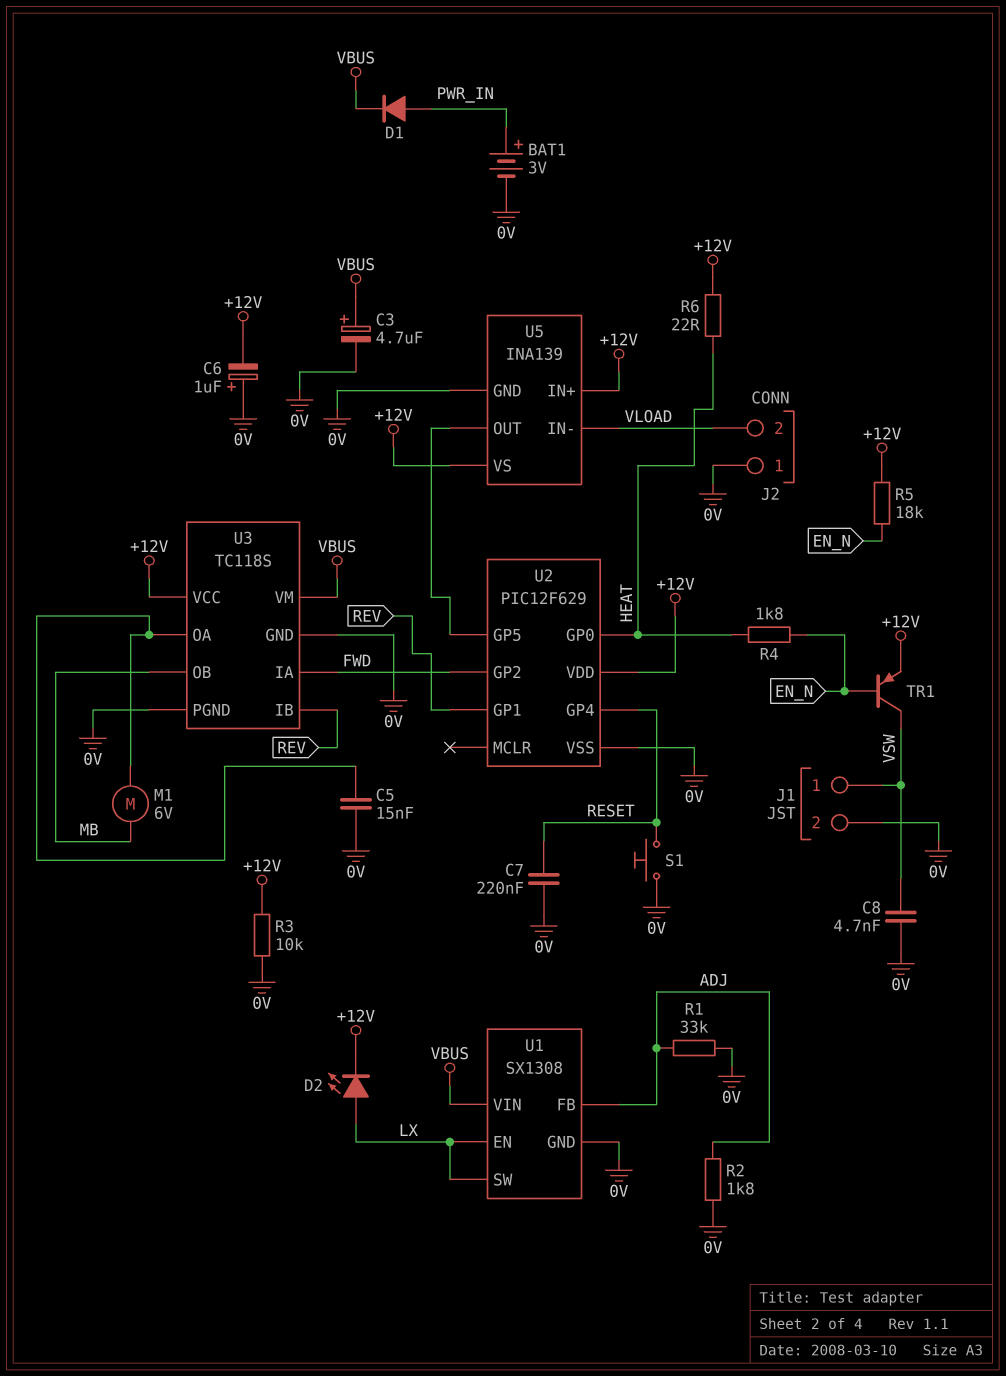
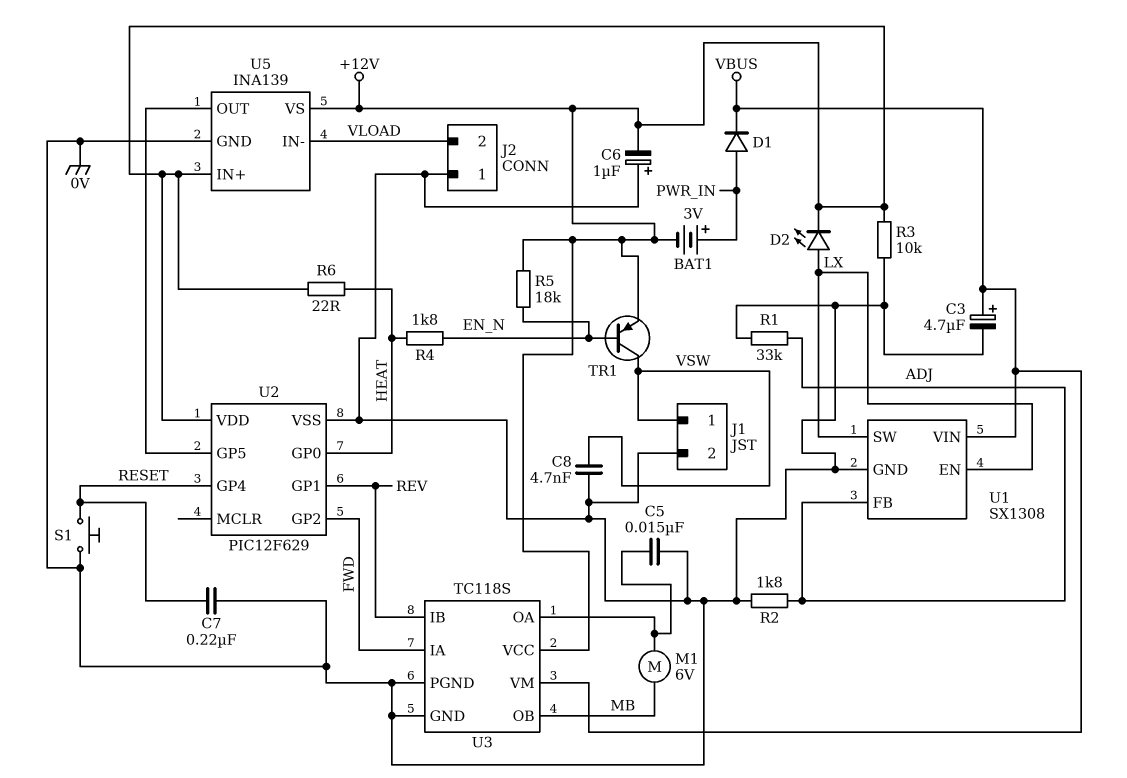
BAT1: 3V (plus PWR_IN, minus 0V) -> 3V (plus PWR_IN, minus +12V)

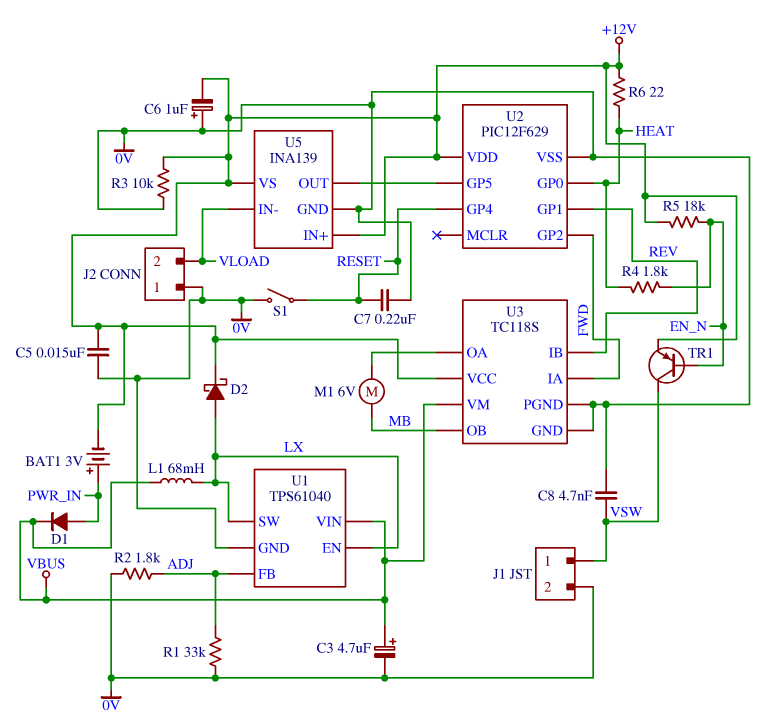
C5: 15nF (0V, U3/OA) -> 15nF (+12V, 0V)
D2: LED (A LX, K +12V) -> schottky (A LX, K +12V)
L1: none -> 68mH (LX, VBUS)
S1: button (0V, RESET) -> switch (0V, RESET)
U1: SX1308 -> TPS61040

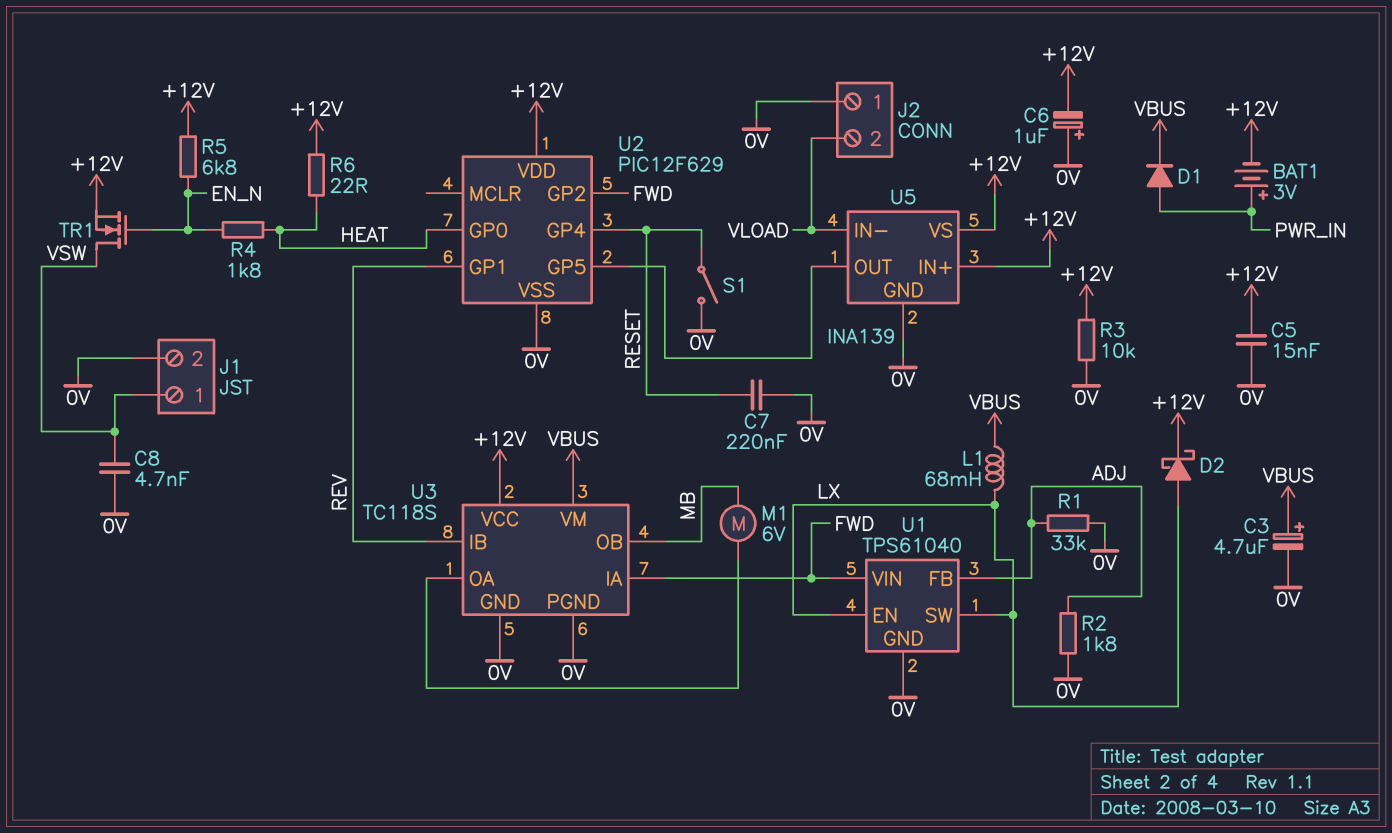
R5: 18k (+12V, EN_N) -> 6.8k (+12V, EN_N)
TR1: PNP (B EN_N, C VSW, E +12V) -> NMOS (G EN_N, D VSW, S +12V)
U1 pin VIN: VBUS -> FWD

